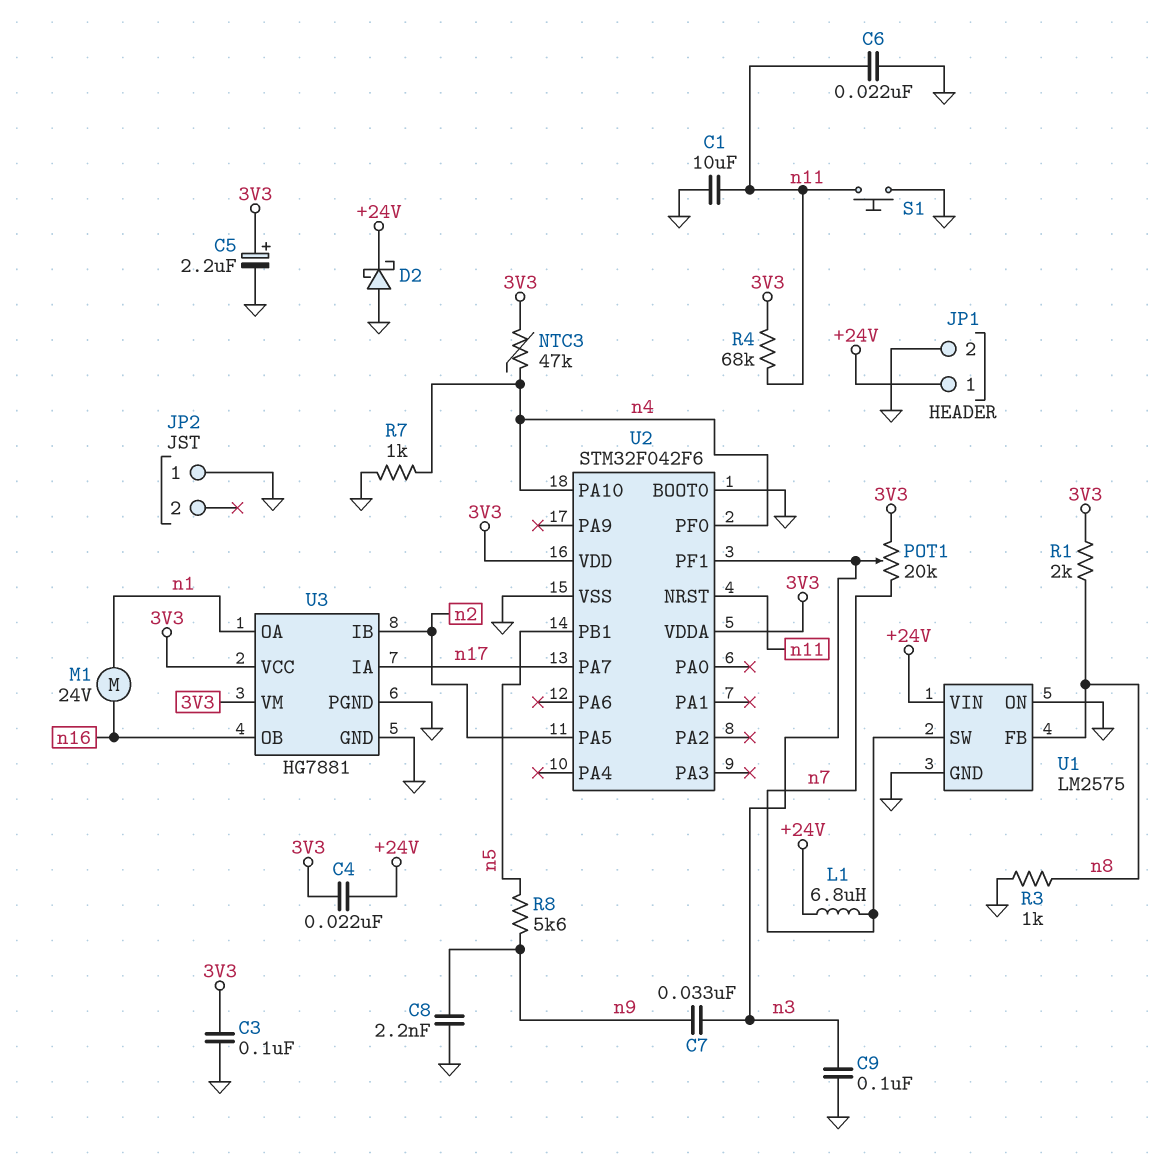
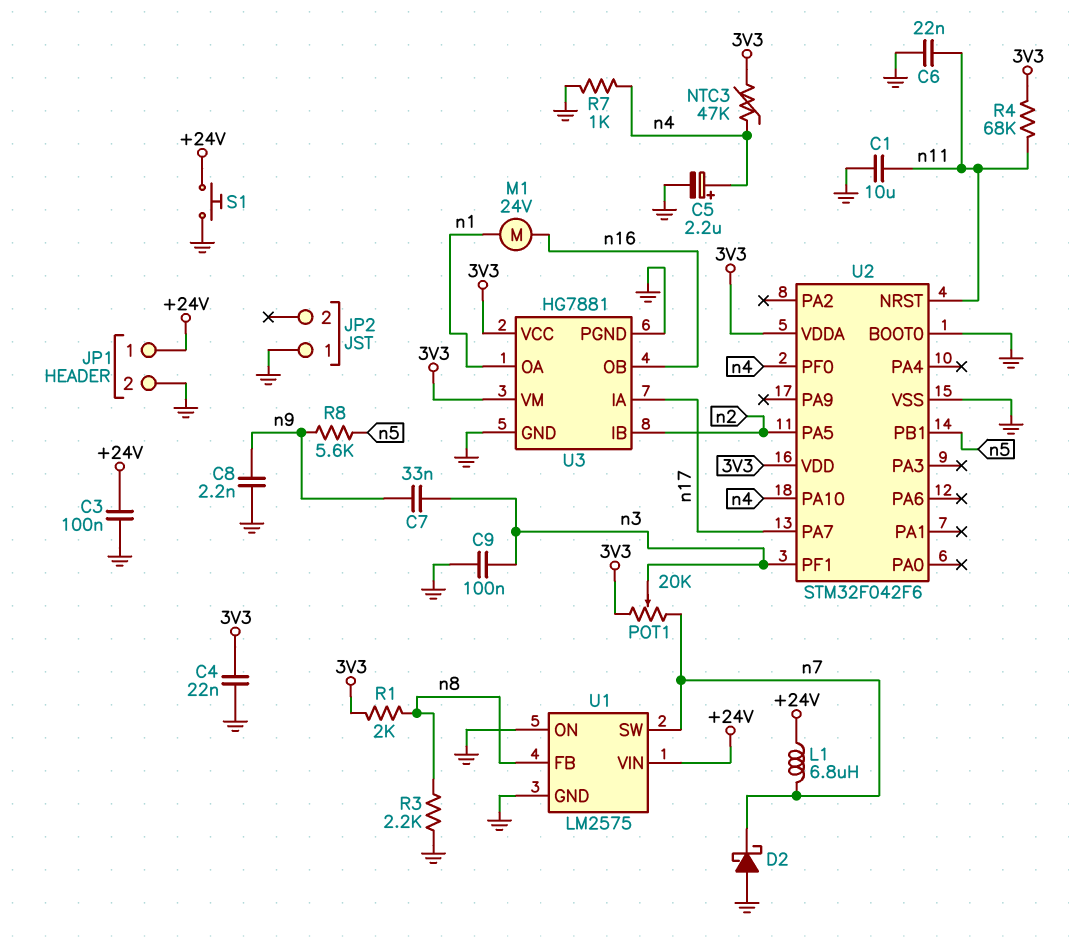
C3: 100nF (3V3, GND) -> 100nF (+24V, GND)
C4: 22nF (+24V, 3V3) -> 22nF (3V3, GND)
C5: 2.2uF (plus 3V3, minus GND) -> 2.2uF (plus n4, minus GND)
D2: schottky (A GND, K +24V) -> schottky (A GND, K n7)
R3: 1k (GND, n8) -> 2.2k (GND, n8)
S1: button (GND, n11) -> button (+24V, GND)

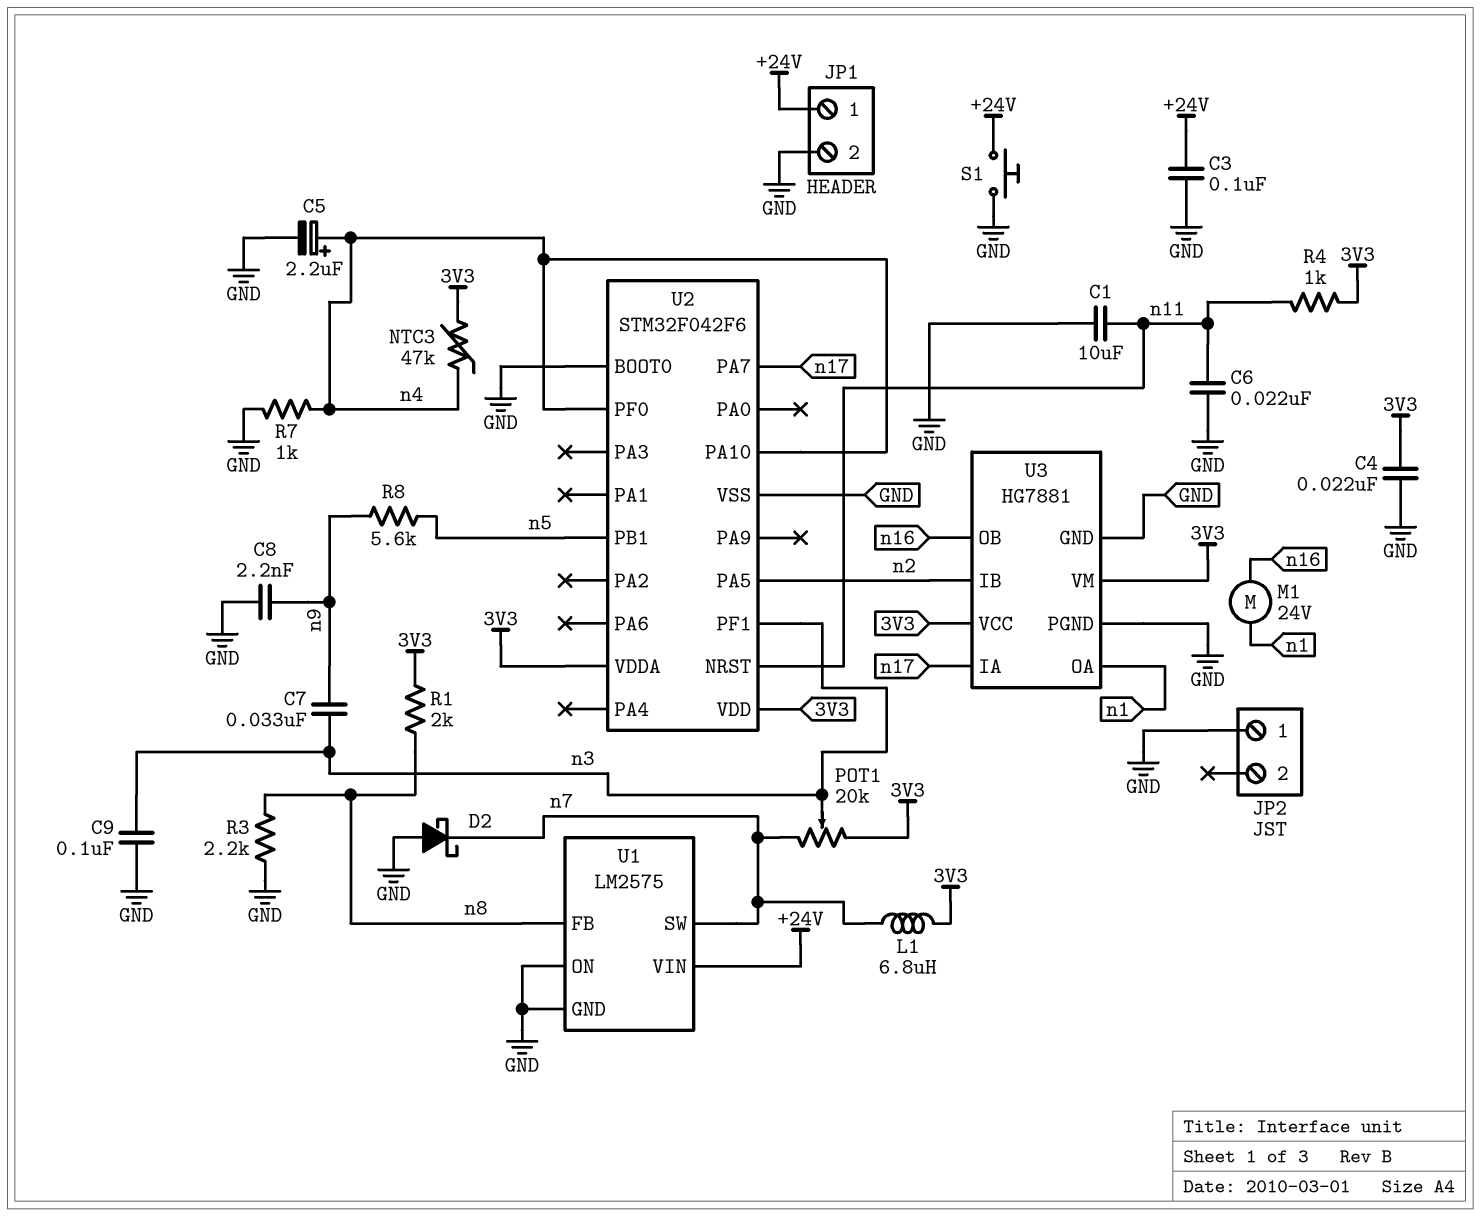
L1: 6.8uH (+24V, n7) -> 6.8uH (3V3, n7)
R4: 68k (3V3, n11) -> 1k (3V3, n11)

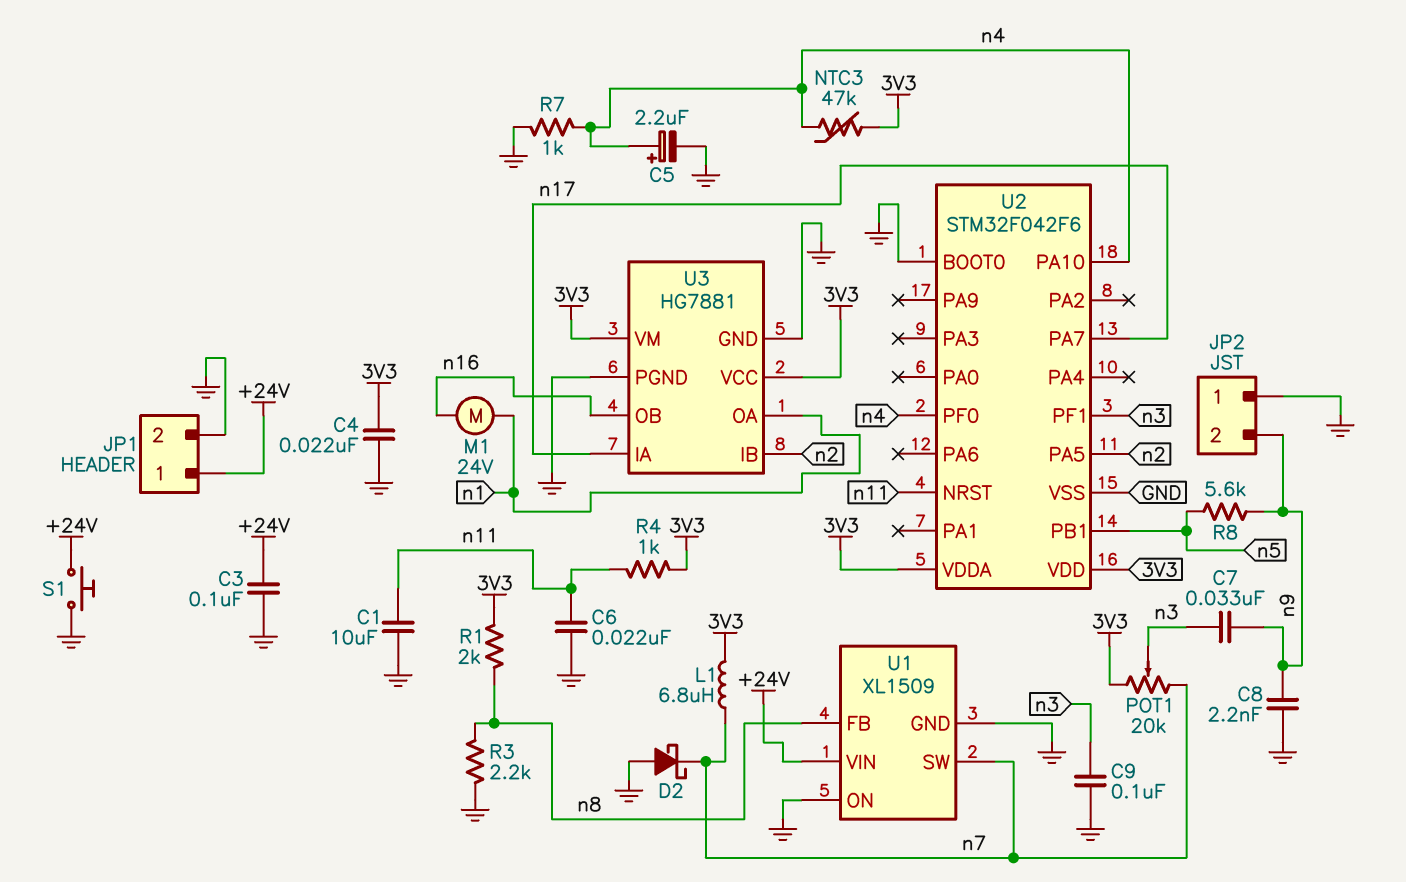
JP2 pin 2: none -> n9
U1: LM2575 -> XL1509

